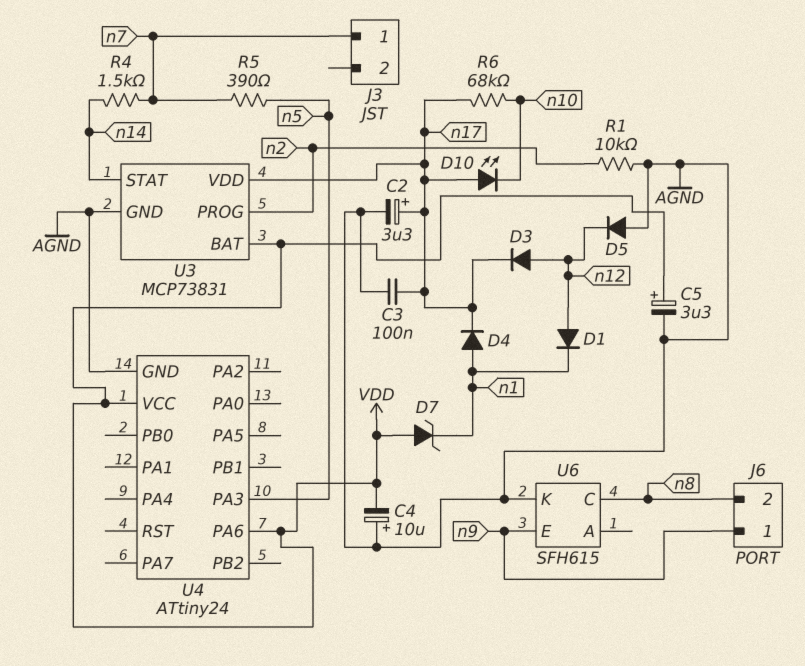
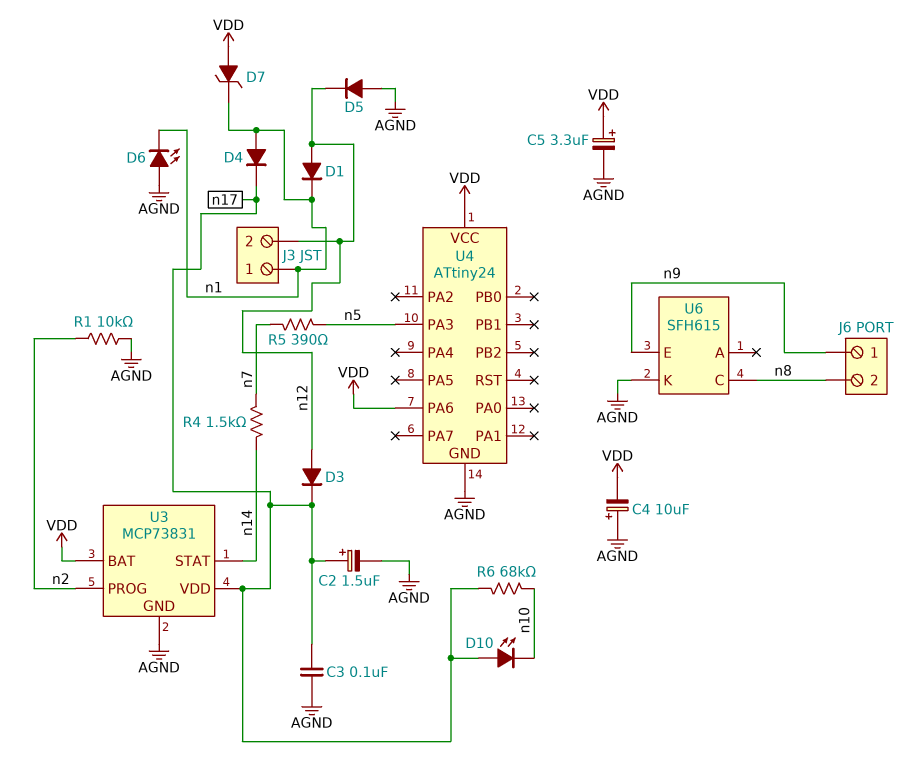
C2: 3.3uF (plus n17, minus AGND) -> 1.5uF (plus n17, minus AGND)
D6: none -> LED (A AGND, K n1)
J3 pin 1: n7 -> n1
J3 pin 2: none -> n12

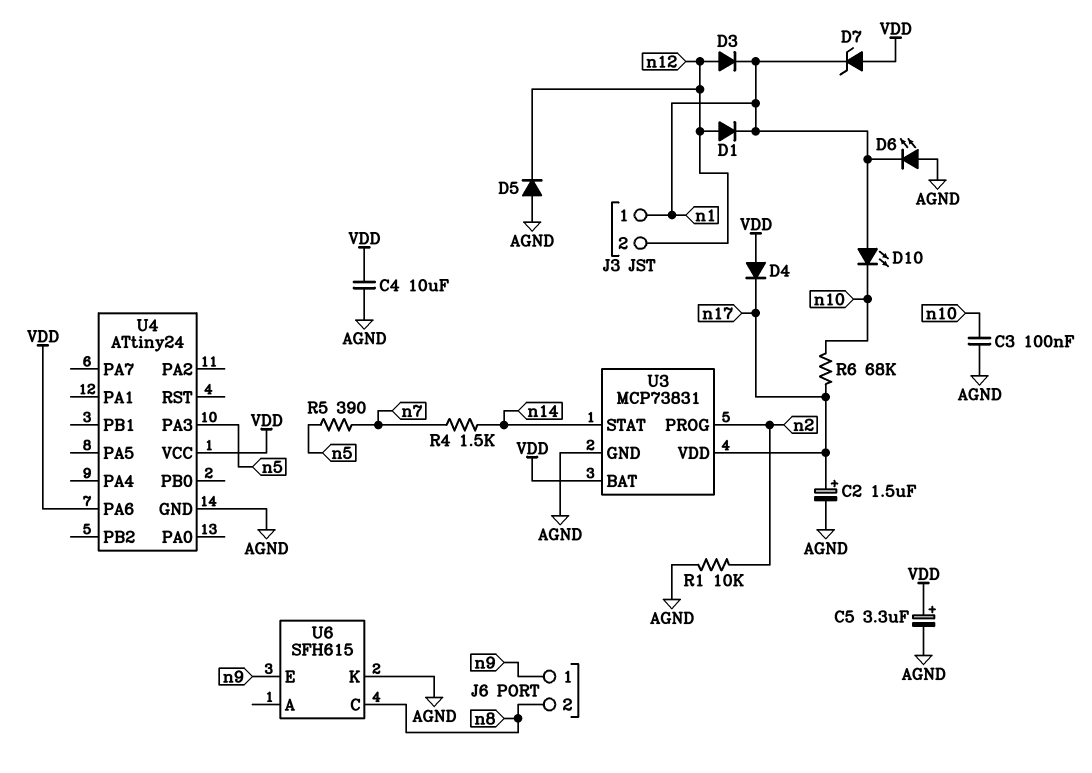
C3: 100nF (AGND, n17) -> 100nF (AGND, n10)
C4: 10uF (plus AGND, minus VDD) -> 10uF (AGND, VDD)
D3: diode (A n12, K n17) -> diode (A n12, K n1)
D4: diode (A n1, K n17) -> diode (A VDD, K n17)
D10: LED (A n17, K n10) -> LED (A n1, K n10)

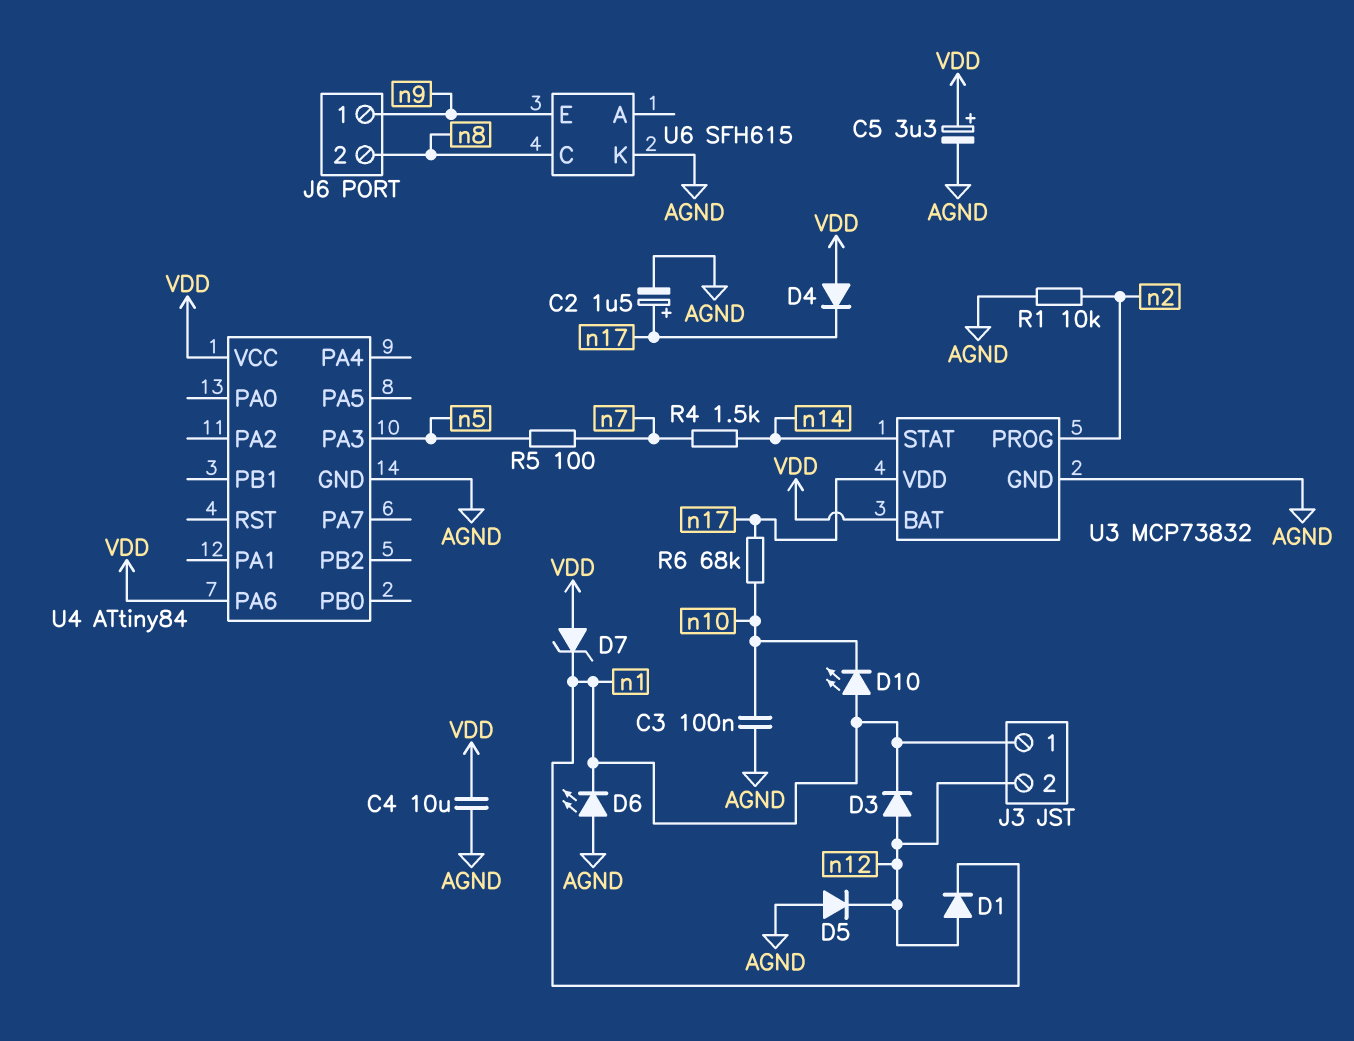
R5: 390 (n5, n7) -> 100 (n5, n7)
U3: MCP73831 -> MCP73832
U4: ATtiny24 -> ATtiny84

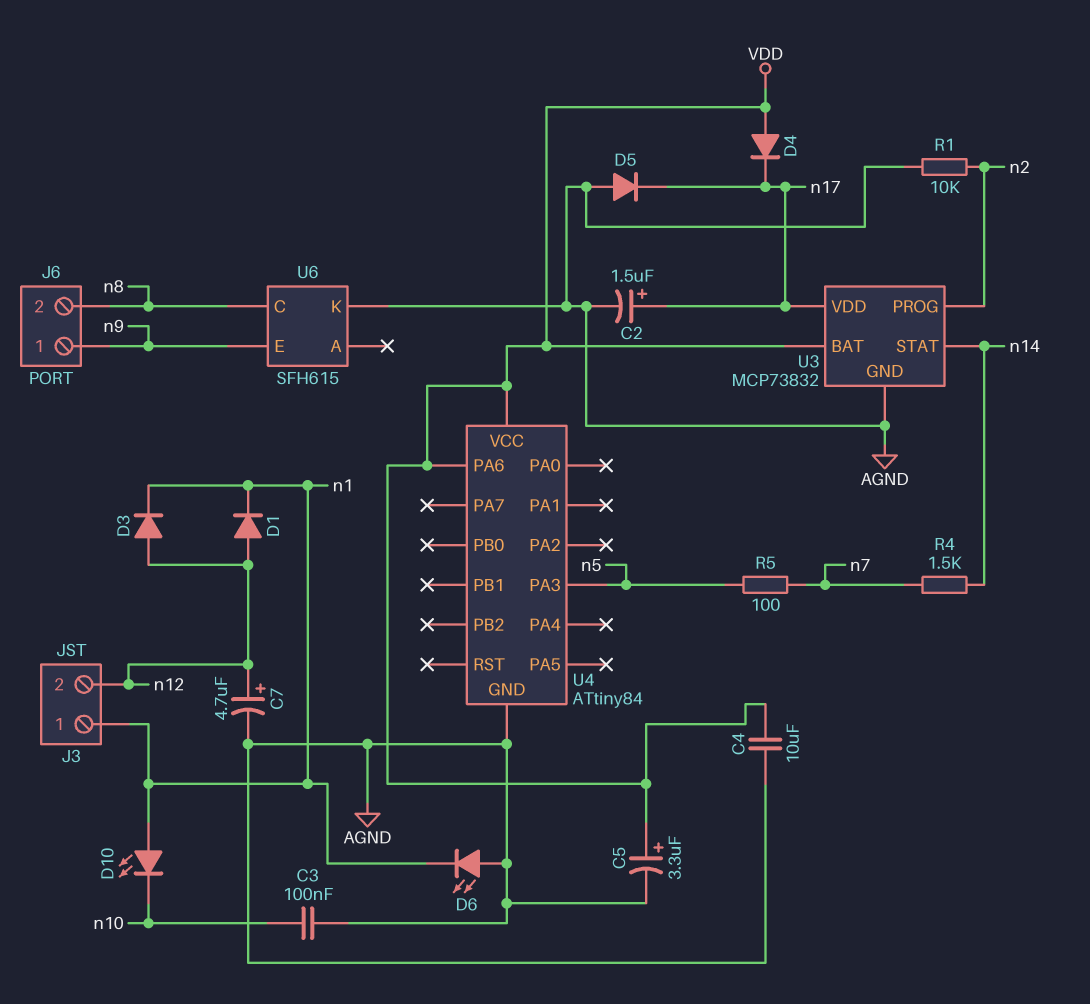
C7: none -> 4.7uF (plus n12, minus AGND)
D5: diode (A AGND, K n12) -> diode (A AGND, K n17)
D7: zener (A VDD, K n1) -> none
R6: 68k (n10, n17) -> none

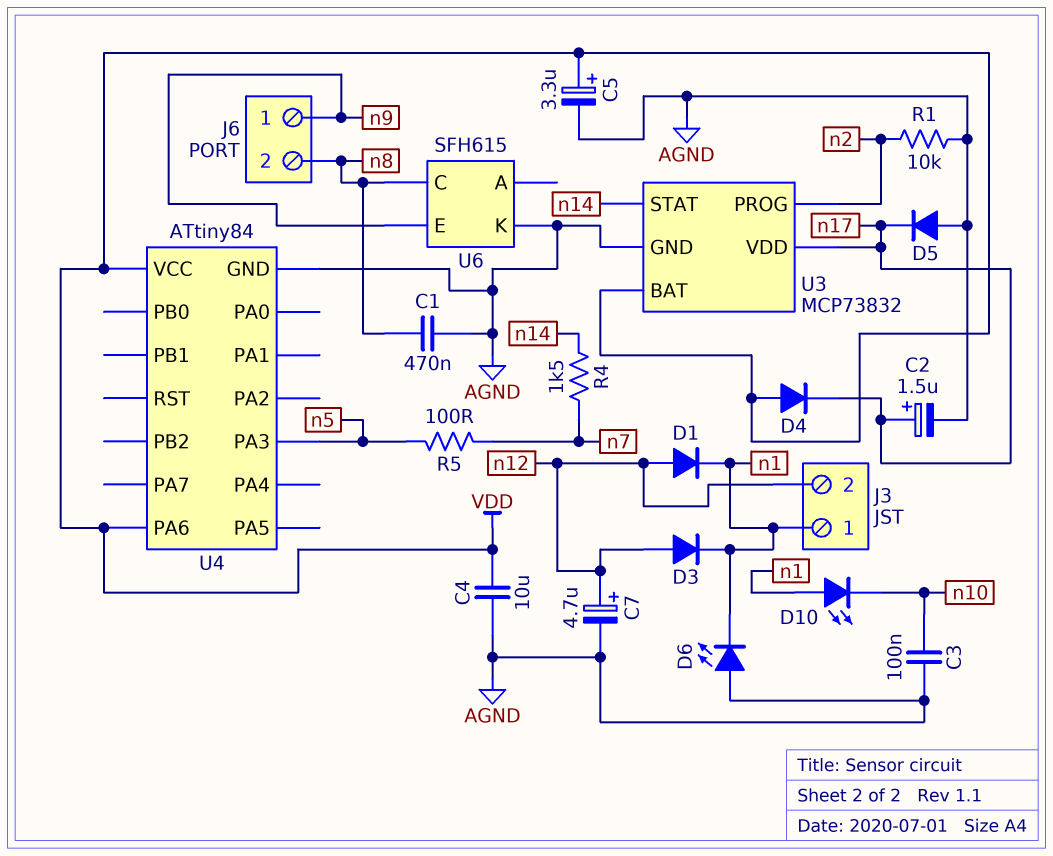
C1: none -> 470nF (AGND, n8)

